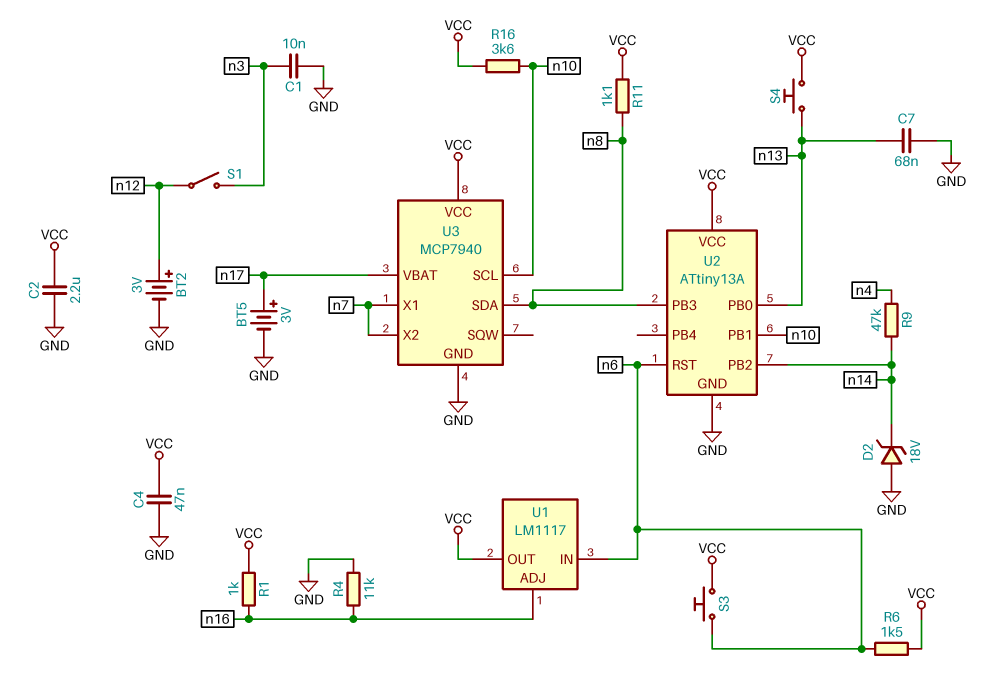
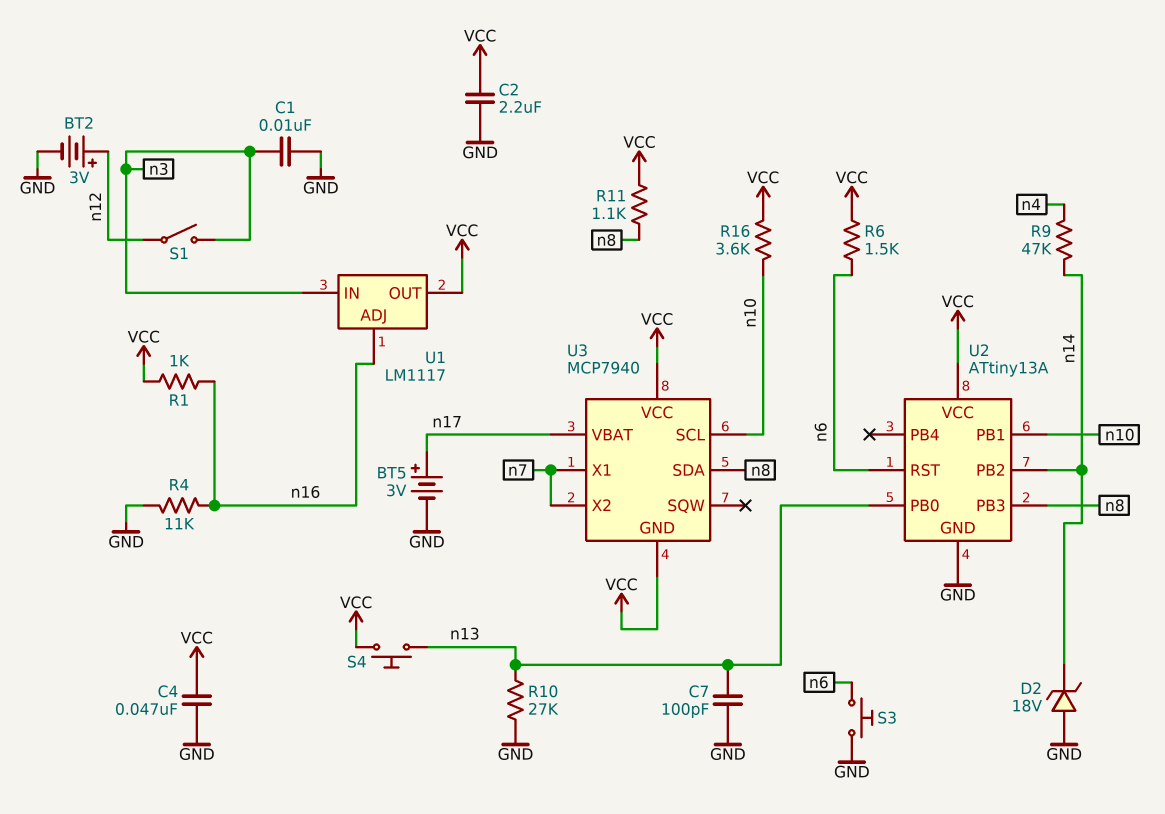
C7: 68nF (GND, n13) -> 100pF (GND, n13)
R10: none -> 27k (GND, n13)
S3: button (VCC, n6) -> button (GND, n6)
U1 pin IN: n6 -> n3
U3 pin GND: GND -> VCC

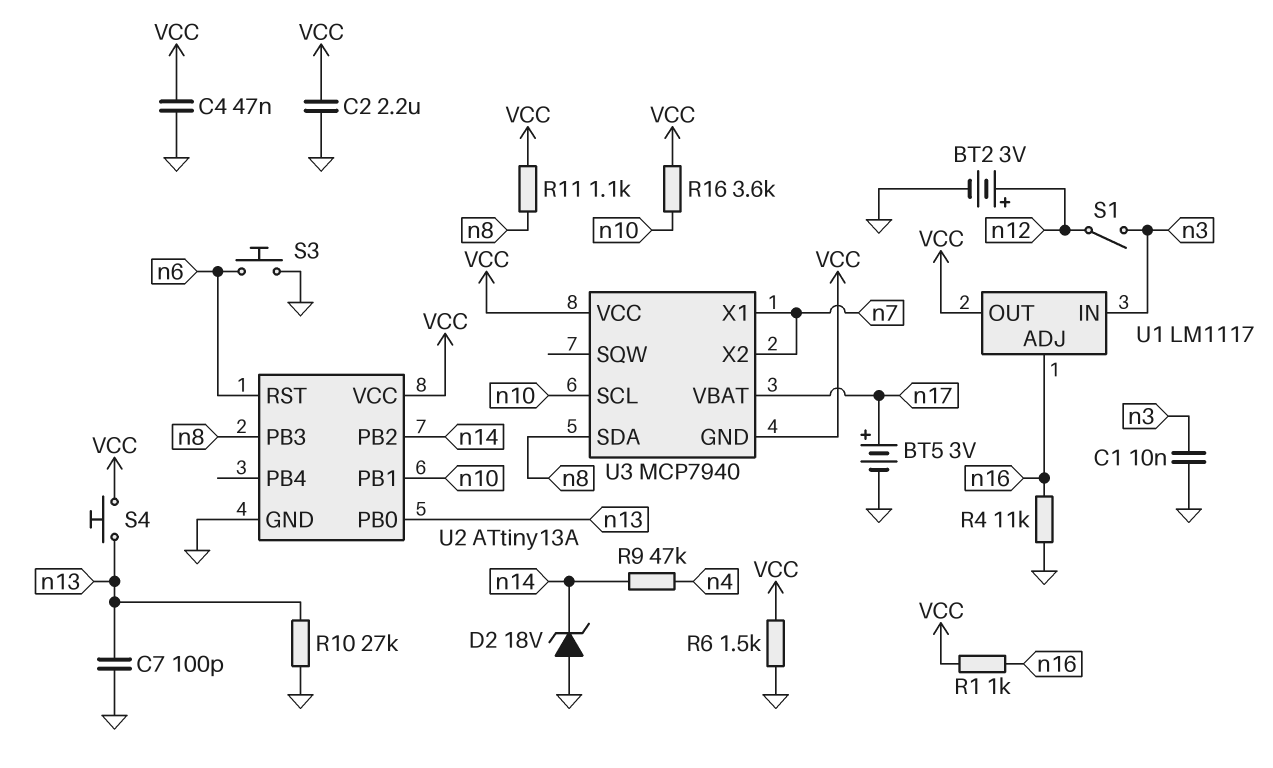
R6: 1.5k (VCC, n6) -> 1.5k (GND, VCC)

